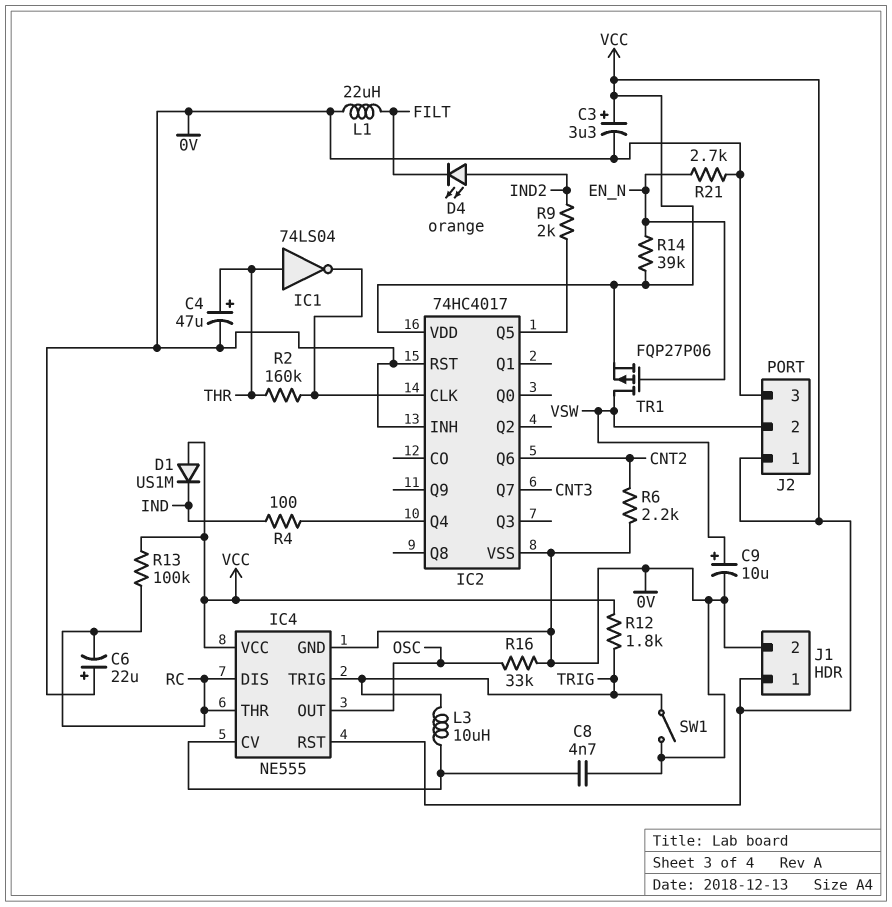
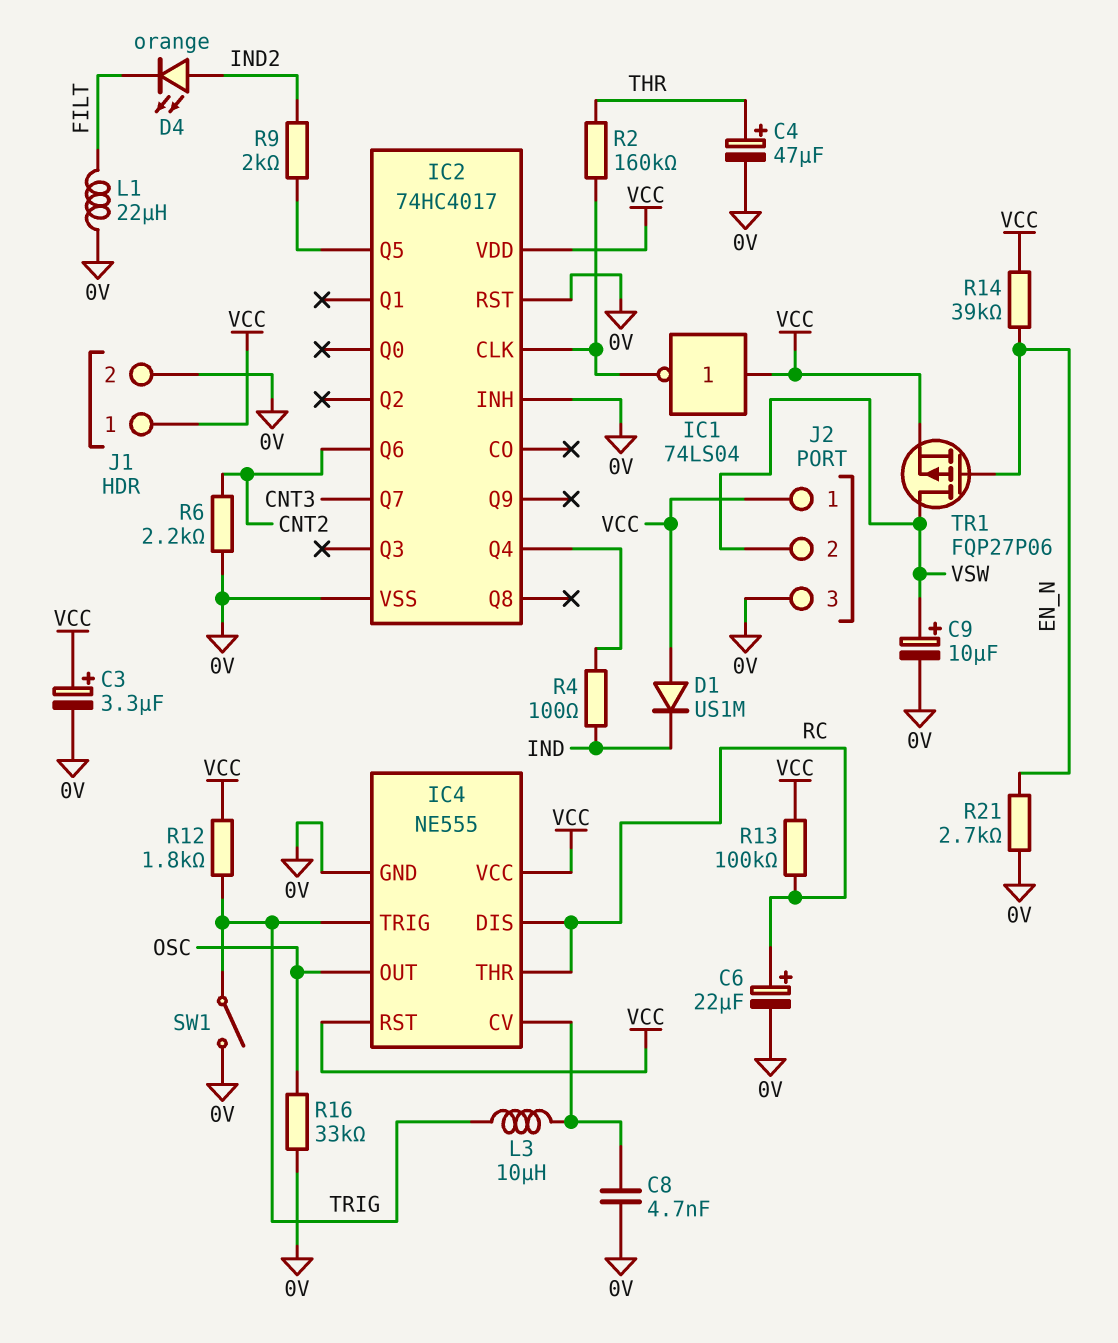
C6: 22uF (plus 0V, minus RC) -> 22uF (plus RC, minus 0V)
IC1: NOT 74LS04 (in THR, out IC2/CLK) -> NOT 74LS04 (in VCC, out IC2/CLK)

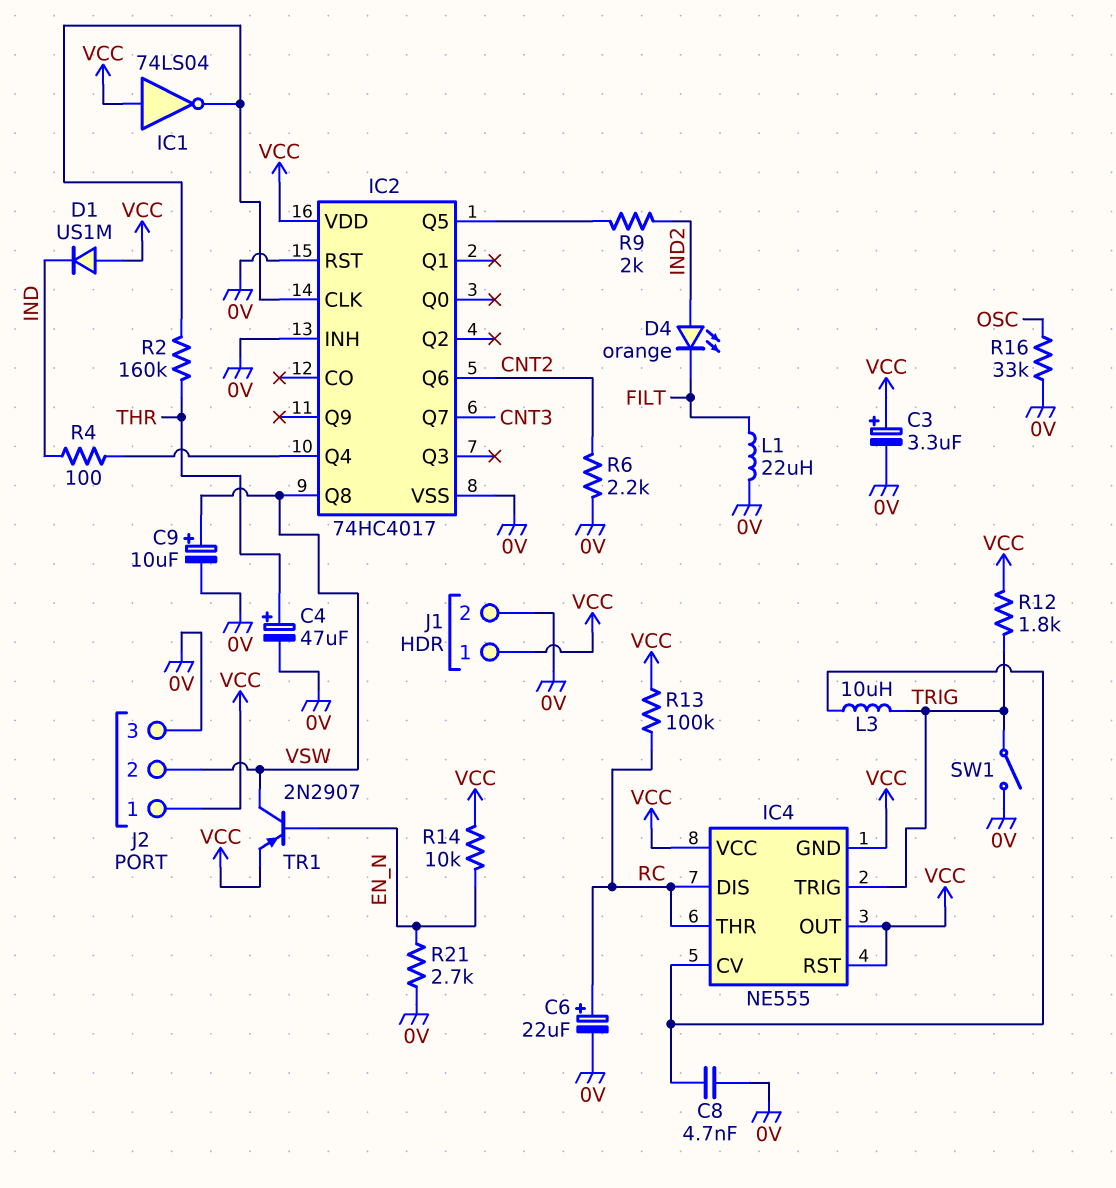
IC2 pin Q8: none -> VSW
IC4 pin GND: 0V -> VCC
IC4 pin OUT: OSC -> VCC
R14: 39k (EN_N, VCC) -> 10k (EN_N, VCC)
TR1: PMOS FQP27P06 (G EN_N, D VSW, S VCC) -> PNP 2N2907 (B EN_N, C VSW, E VCC)

